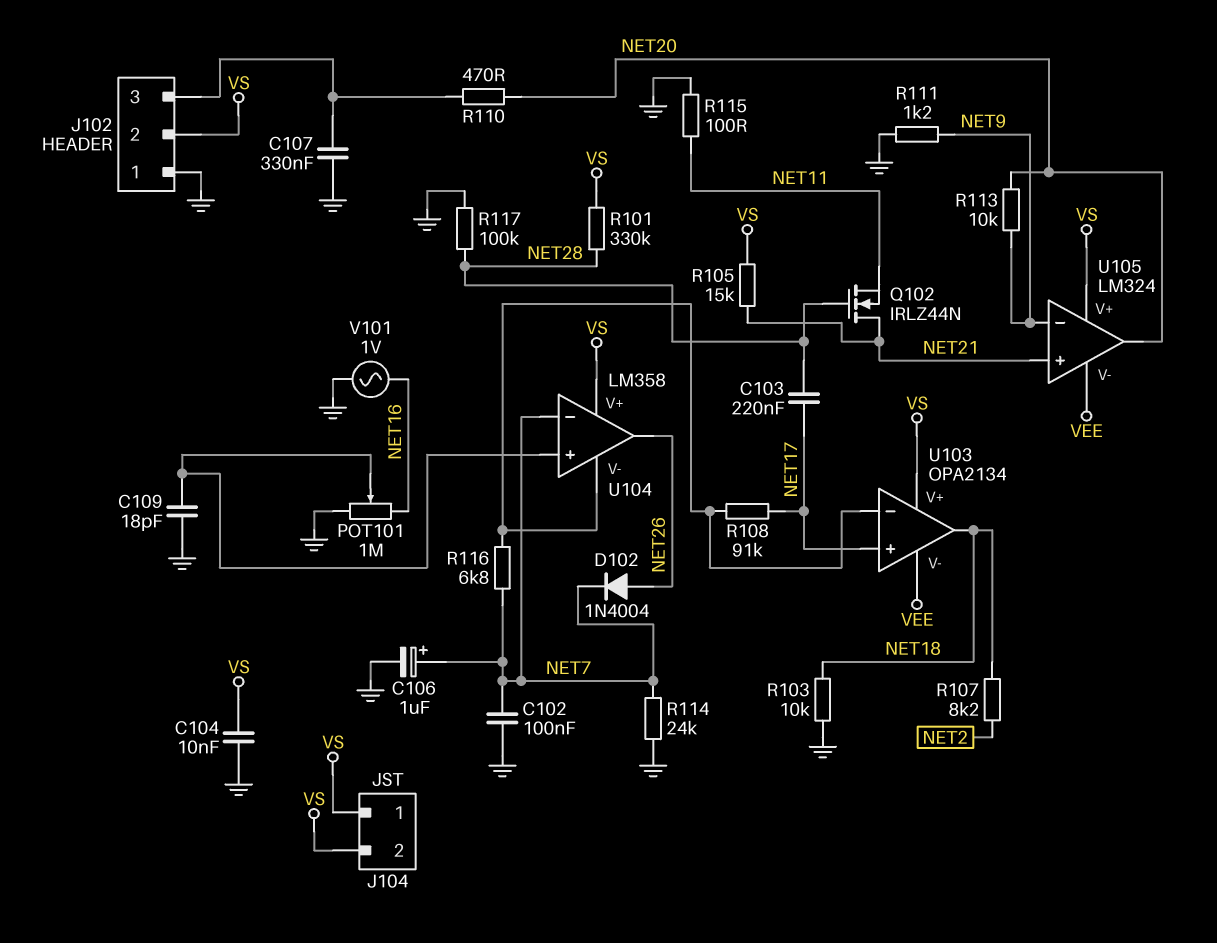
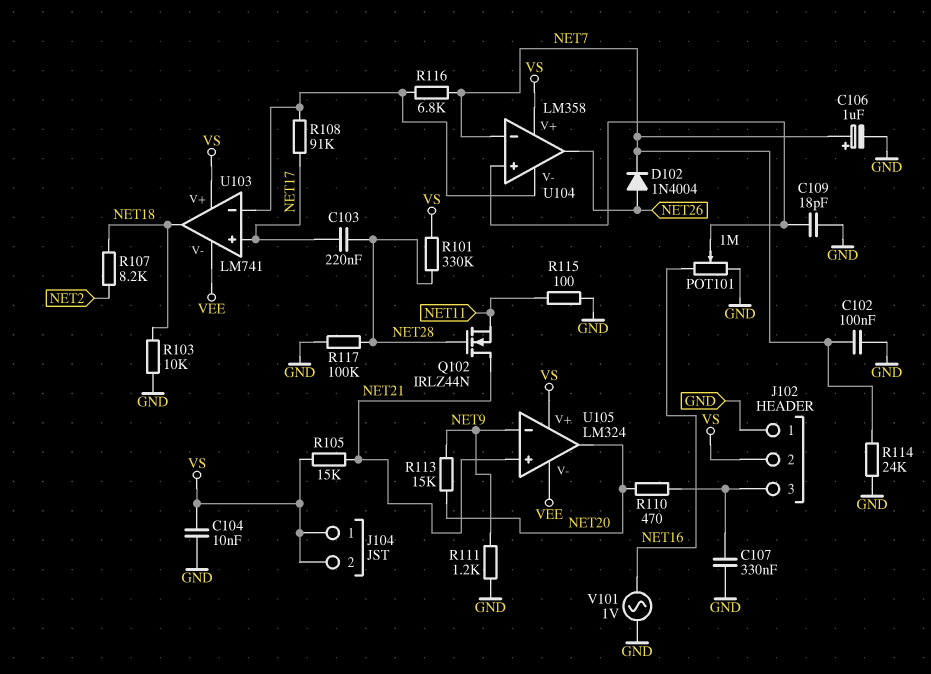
R113: 10k (NET9, NET20) -> 15k (NET9, NET20)
U103: OPA2134 -> LM741

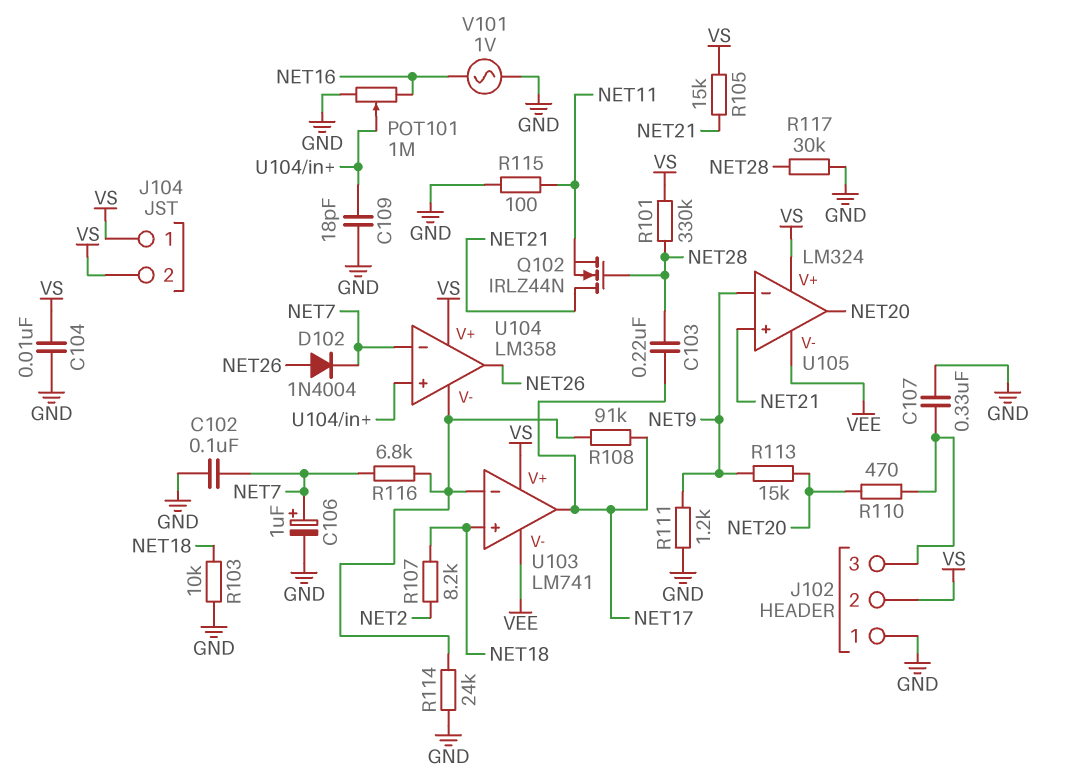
R114: 24k (GND, NET7) -> 24k (GND, U103/in-)
R117: 100k (GND, NET28) -> 30k (GND, NET28)
U103 pin in+: NET17 -> NET18
U103 pin out: NET18 -> NET17

